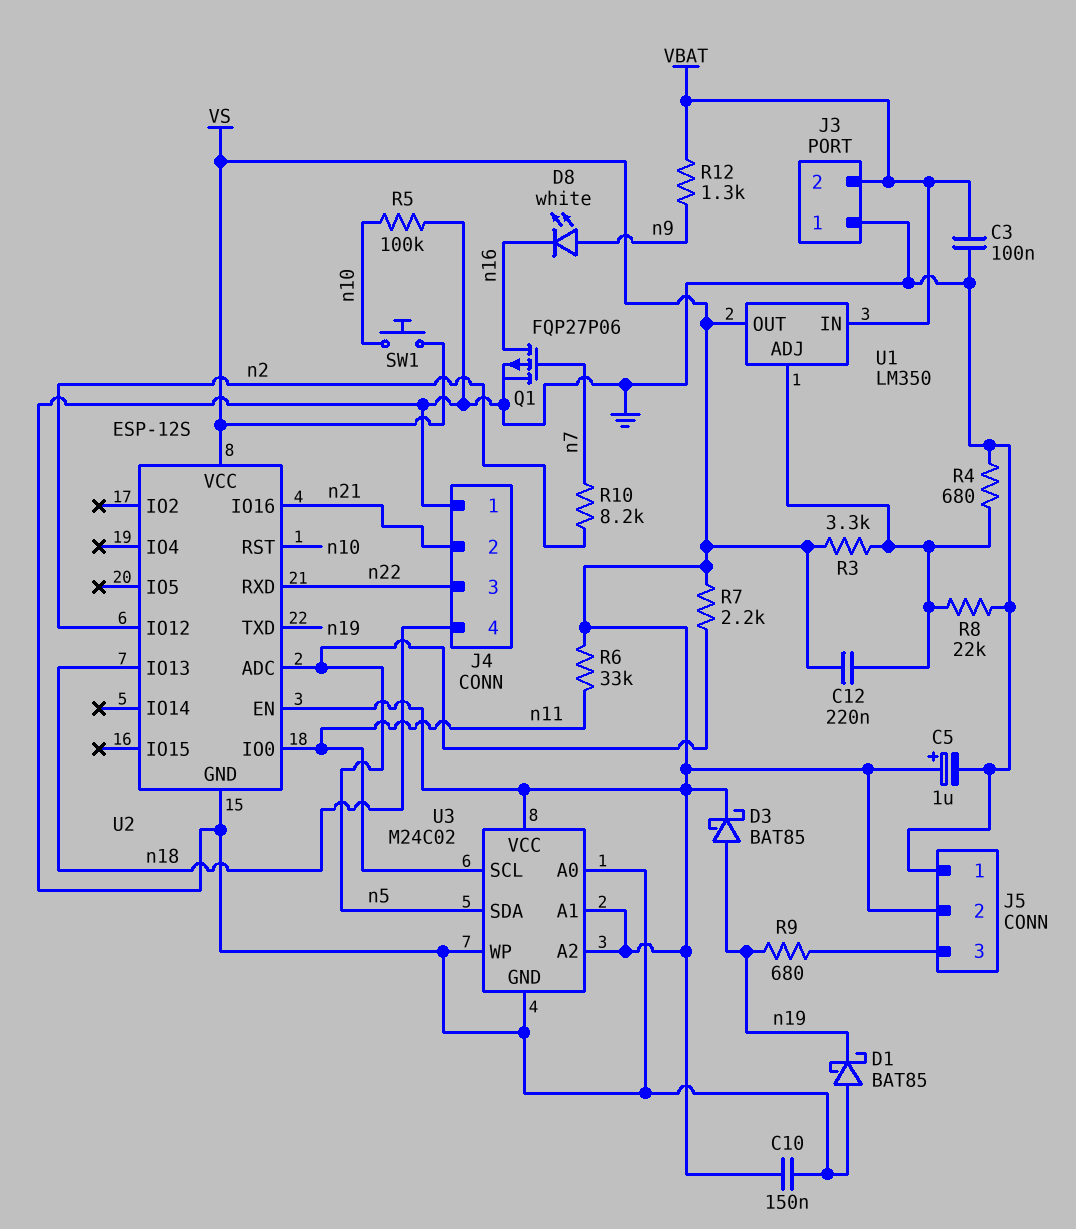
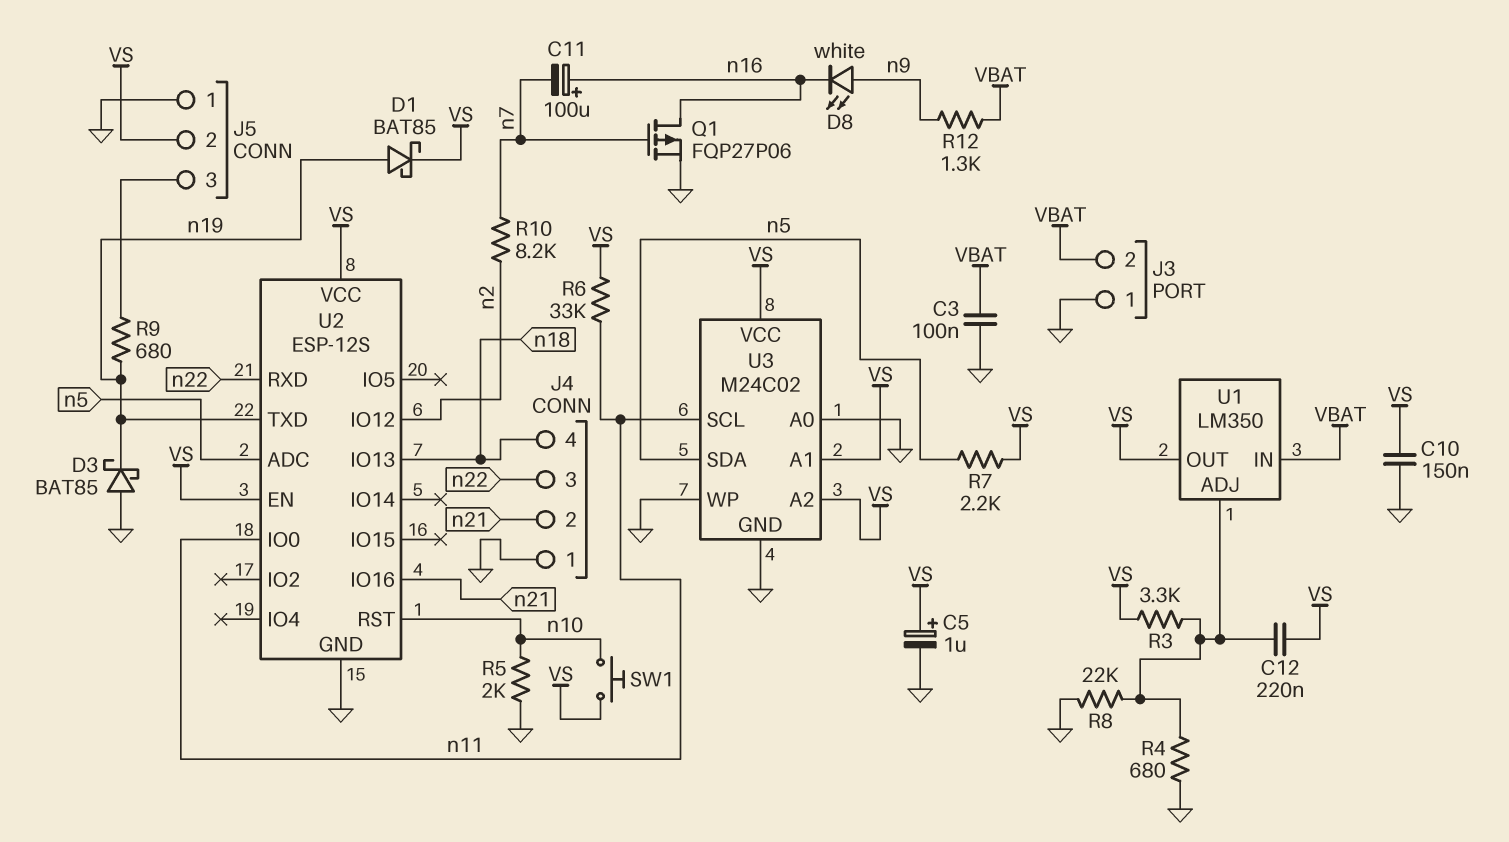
C11: none -> 100uF (plus n16, minus n7)
D1: schottky BAT85 (A GND, K n19) -> schottky BAT85 (A n19, K VS)
D3: schottky BAT85 (A n19, K VS) -> schottky BAT85 (A GND, K n19)
R5: 100k (GND, n10) -> 2k (GND, n10)

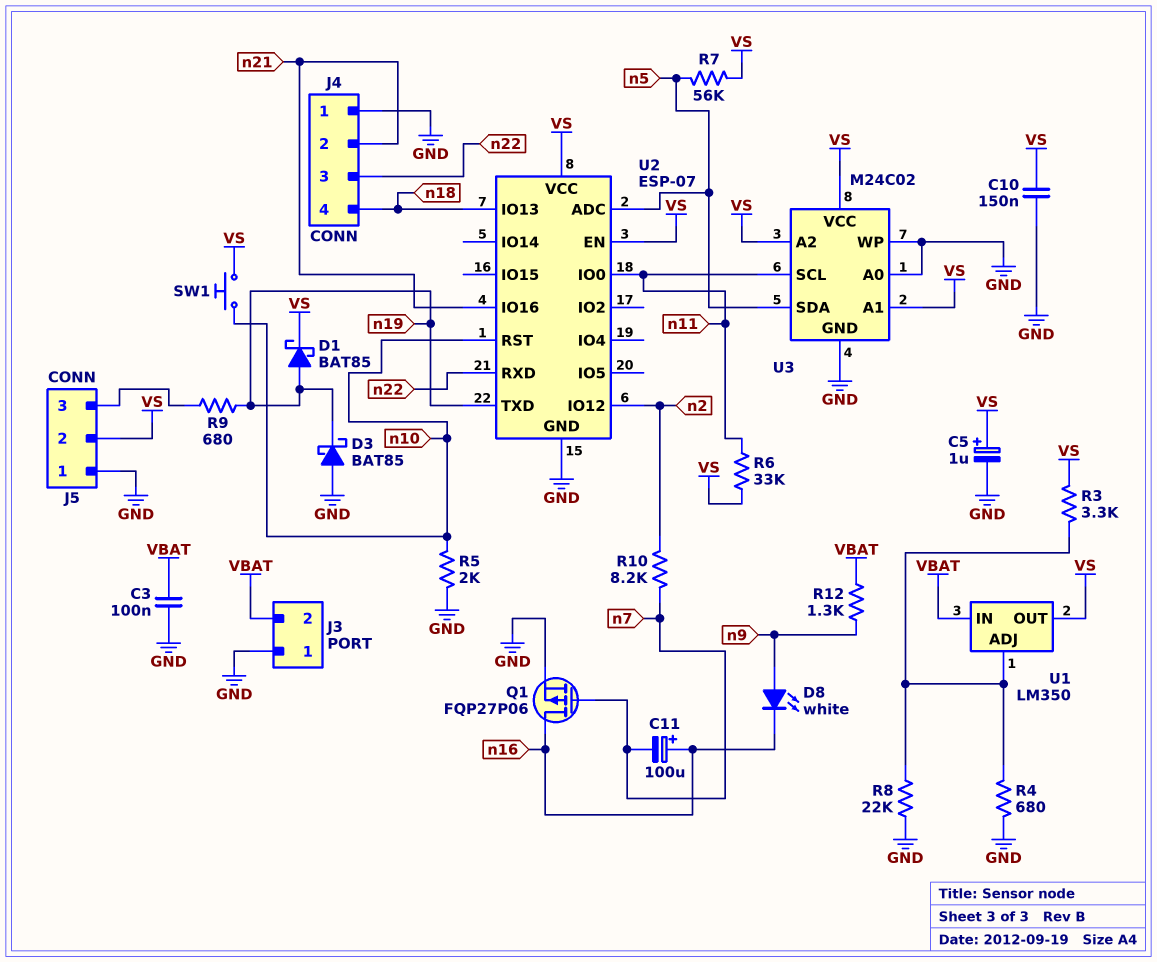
C12: 220nF (U1/ADJ, VS) -> none
R7: 2.2k (VS, n5) -> 56k (VS, n5)
U2: ESP-12S -> ESP-07

